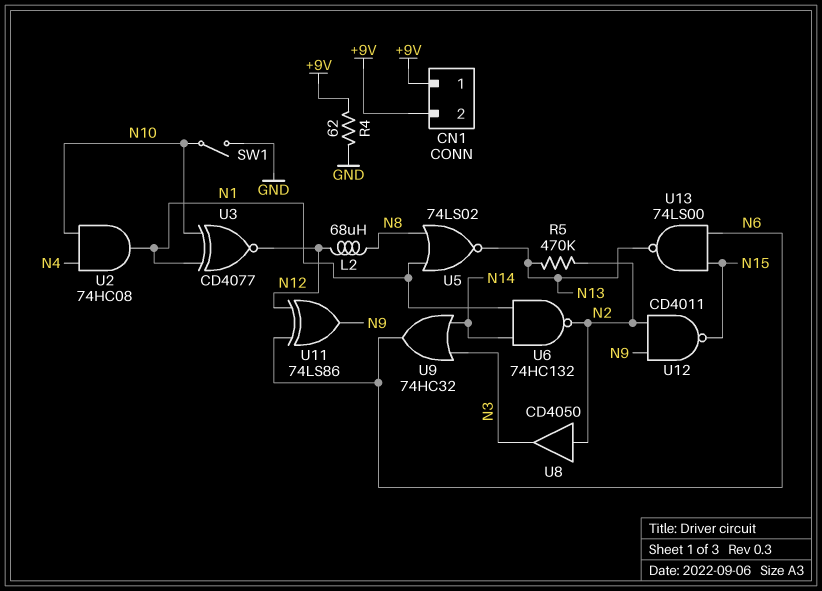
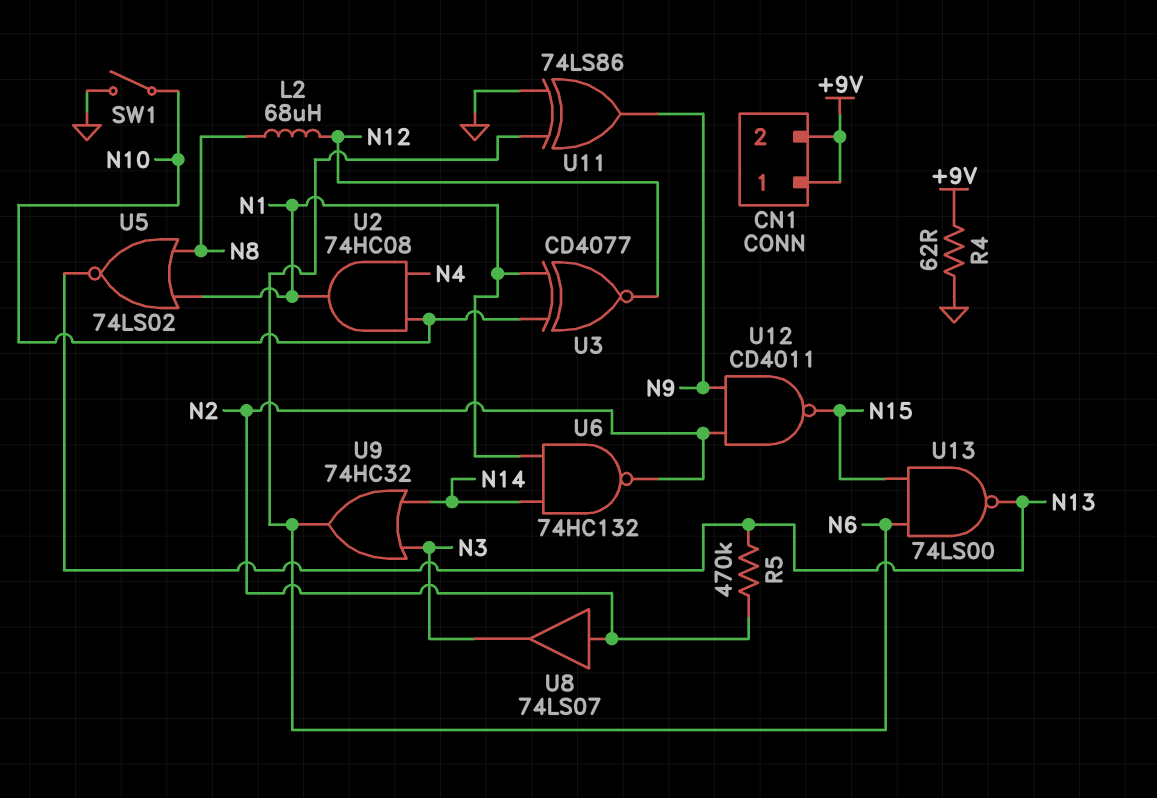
U8: buffer CD4050 (in N2, out N3) -> buffer 74LS07 (in N2, out N3)
U11: XOR 74LS86 (in N6, in N12, out N9) -> XOR 74LS86 (in GND, in N6, out N9)

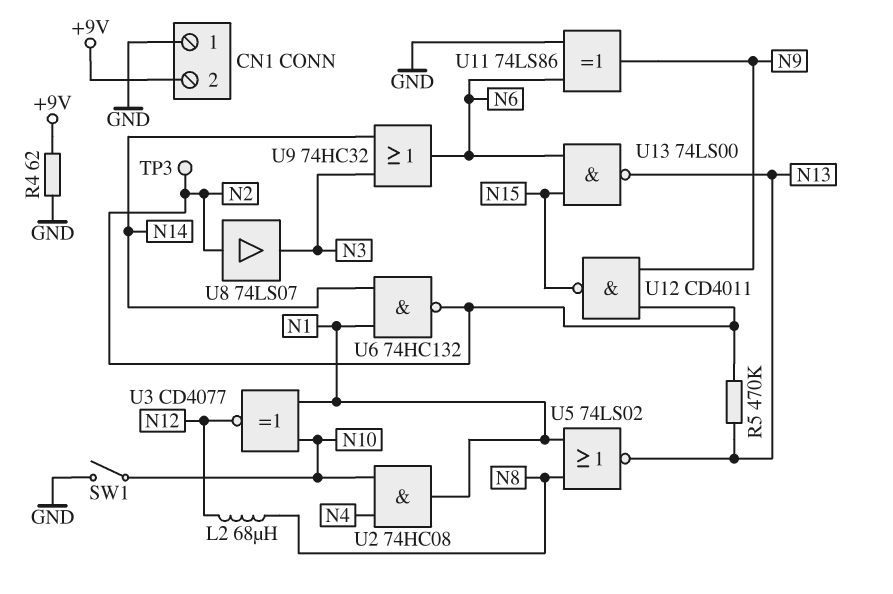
CN1 pin 1: +9V -> GND
TP3: none -> test point (N2)

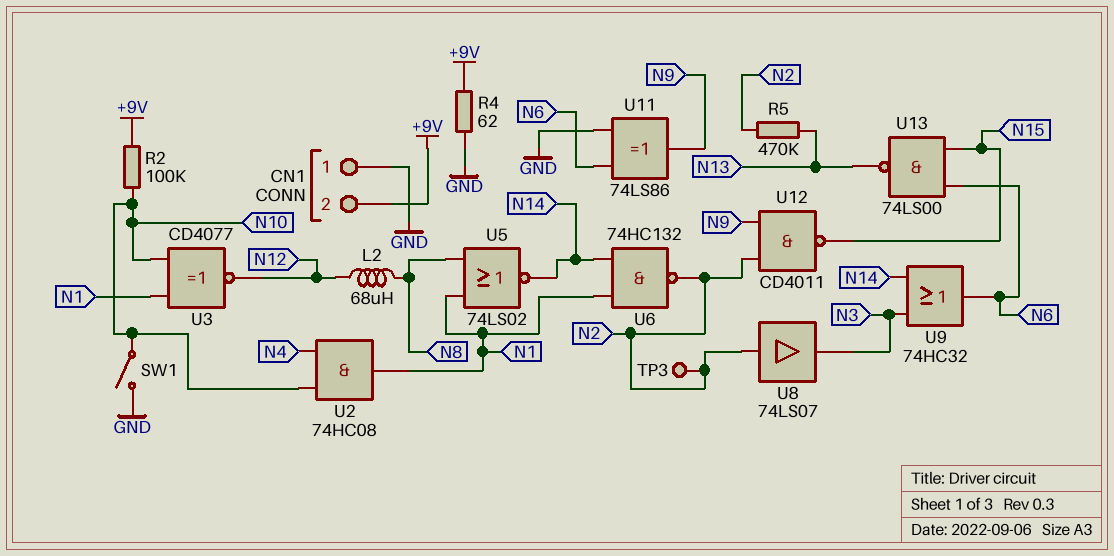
R2: none -> 100k (+9V, N10)
U5: NOR 74LS02 (in N1, in N8, out N13) -> NOR 74LS02 (in N1, in N8, out N14)

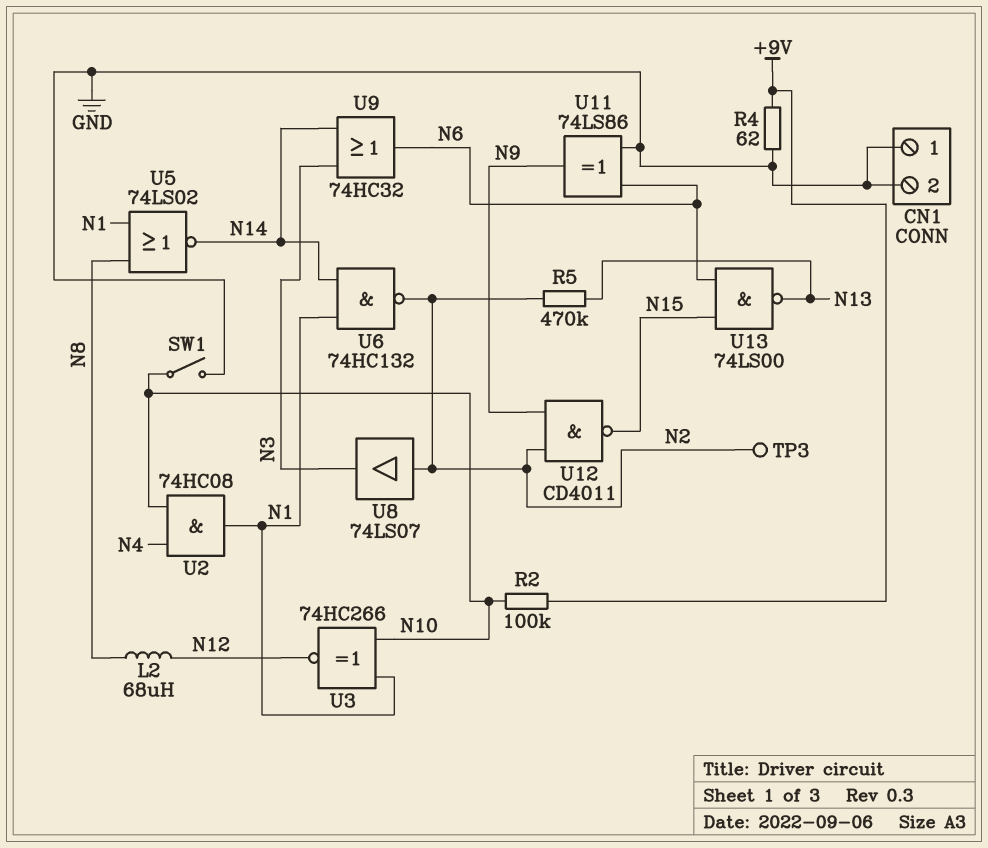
CN1 pin 2: +9V -> GND
U3: XNOR CD4077 (in N1, in N10, out N12) -> XNOR 74HC266 (in N1, in N10, out N12)

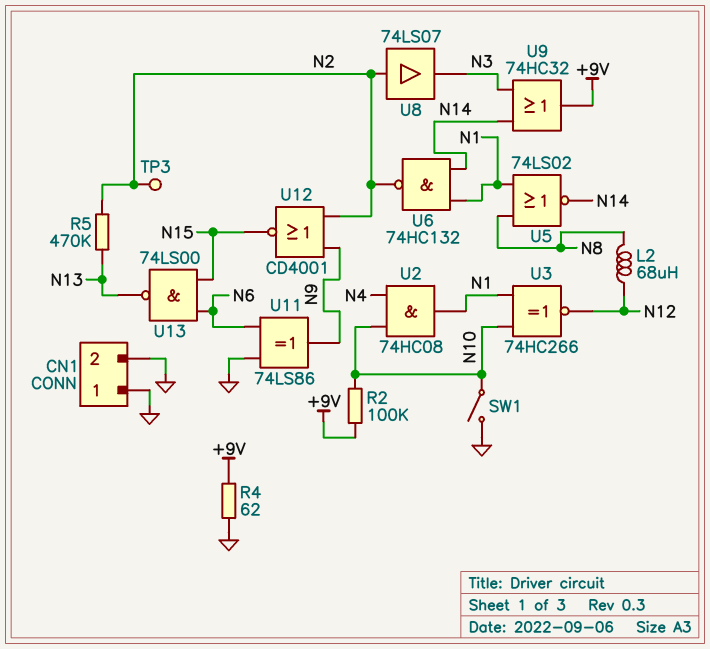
U9: OR 74HC32 (in N3, in N14, out N6) -> OR 74HC32 (in N3, in N14, out +9V)
U12: NAND CD4011 (in N2, in N9, out N15) -> NOR CD4001 (in N2, in N9, out N15)

